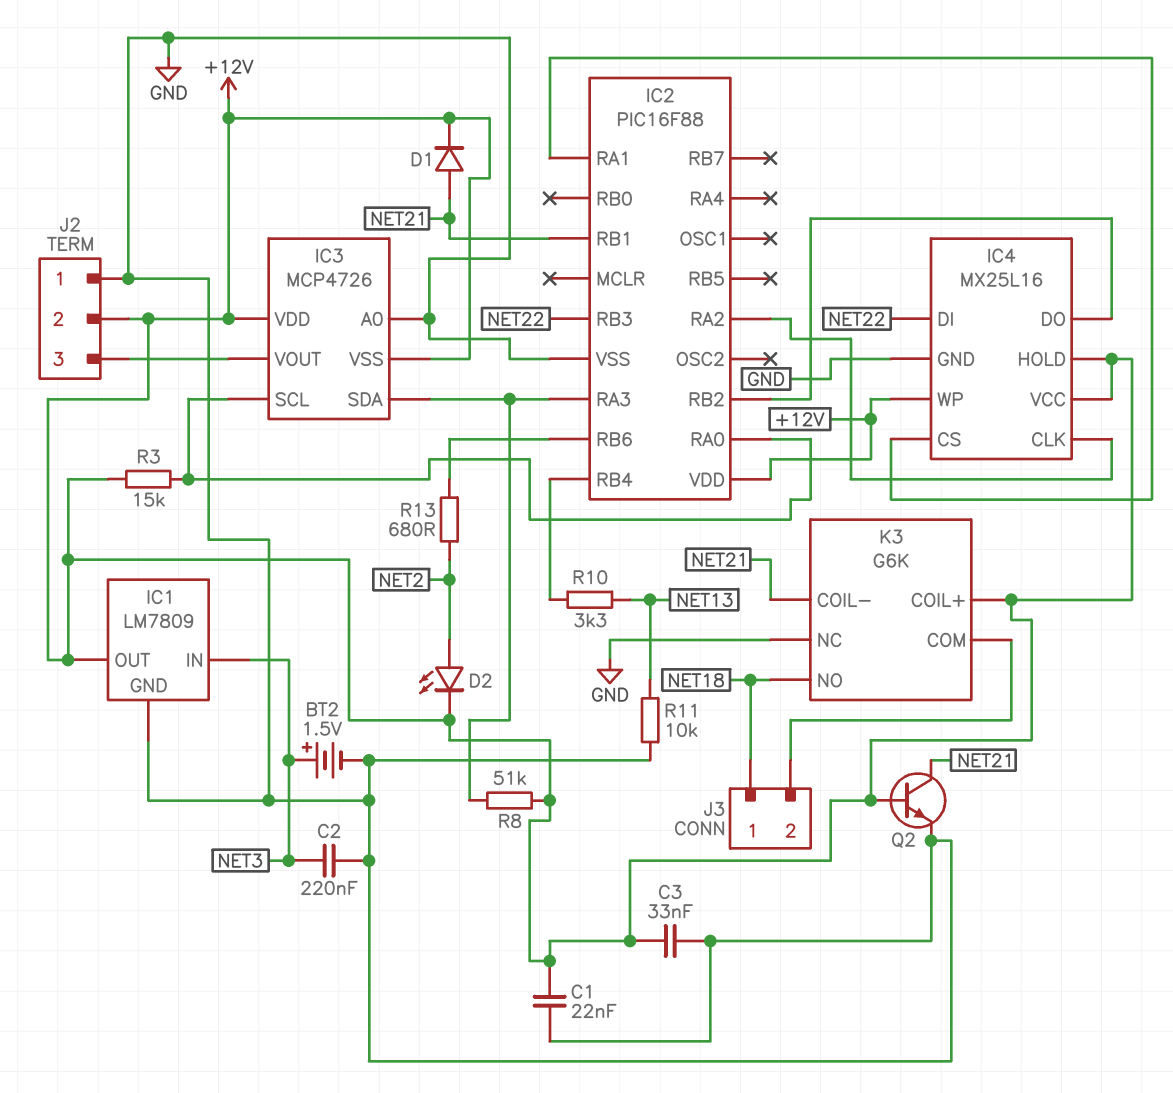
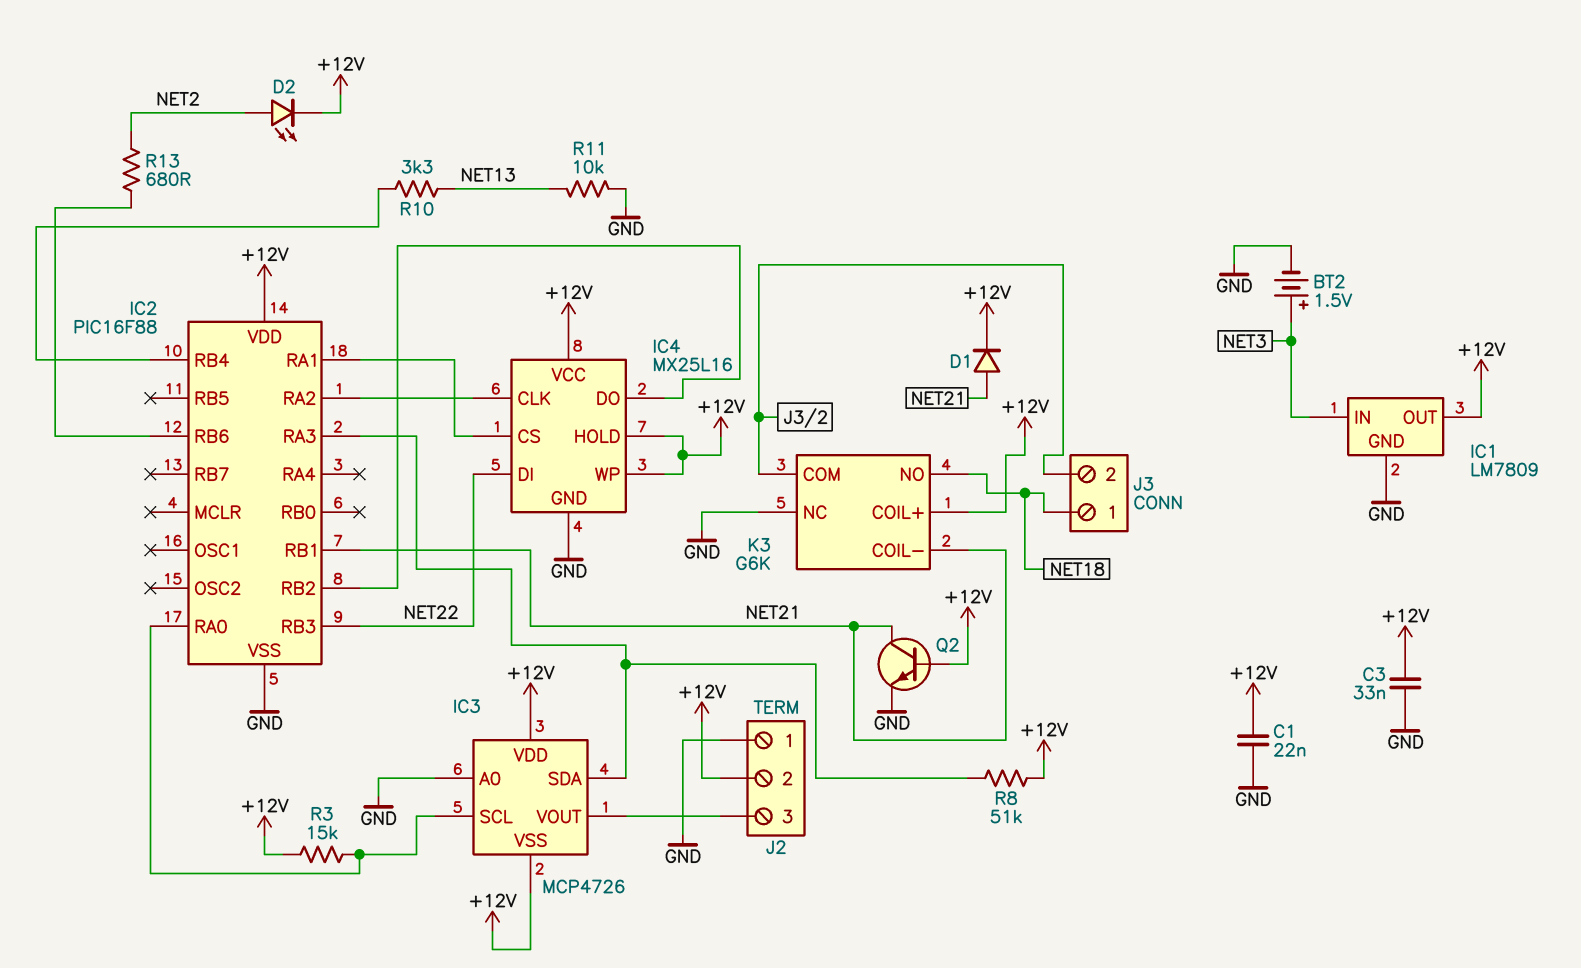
C2: 220nF (GND, NET3) -> none

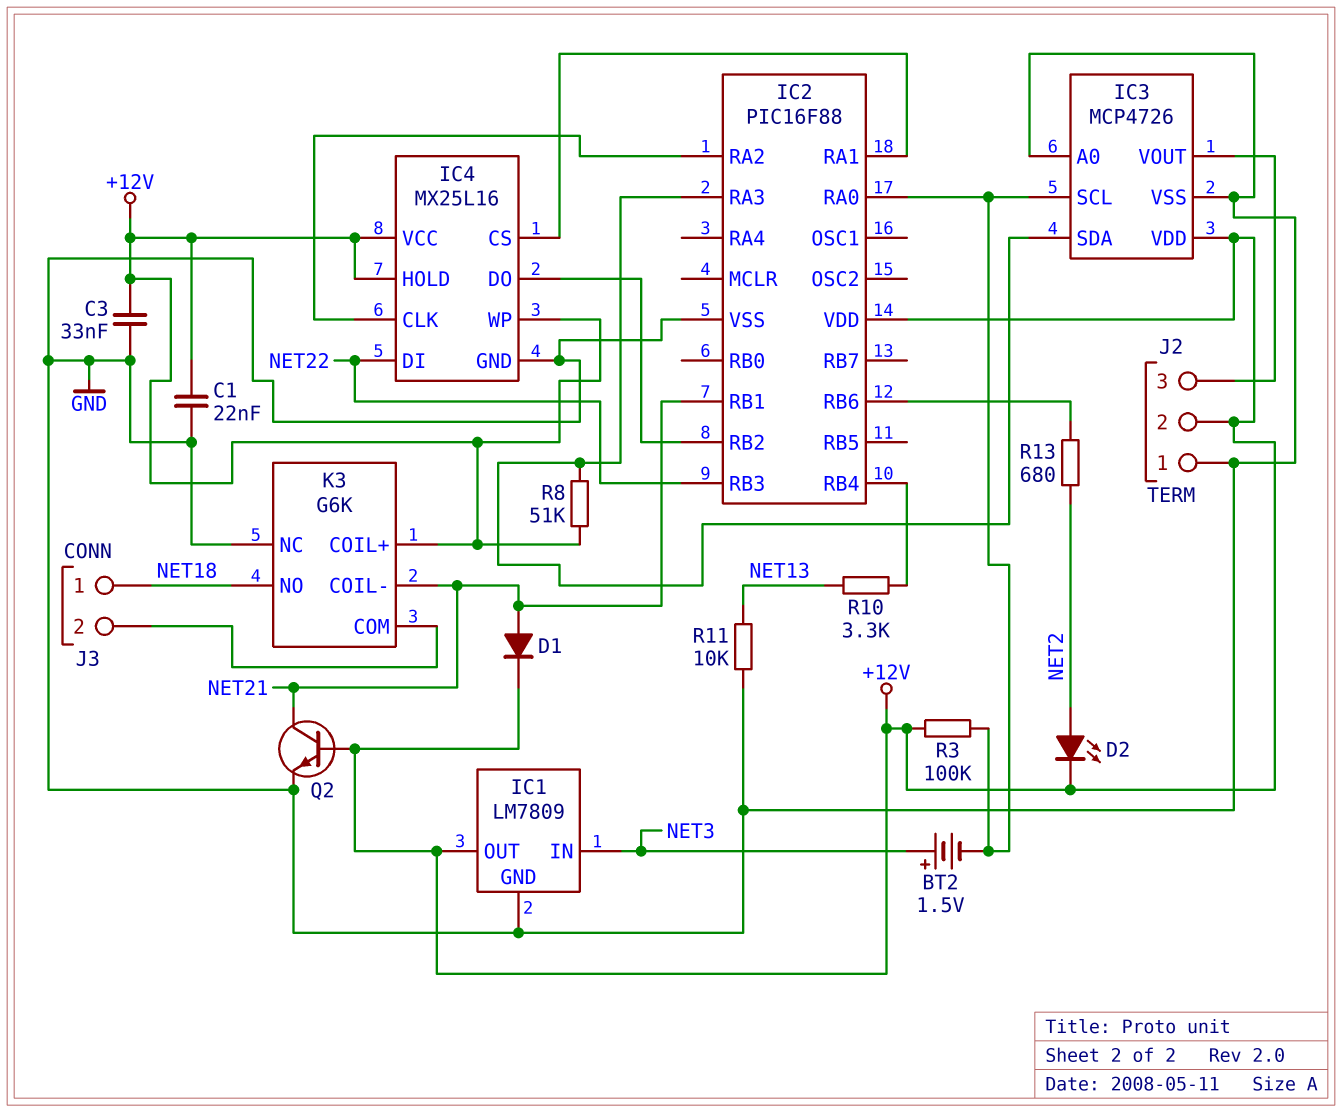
BT2: 1.5V (plus NET3, minus GND) -> 1.5V (plus NET3, minus IC2/RA0)
IC3 pin VSS: +12V -> GND
R3: 15k (+12V, IC2/RA0) -> 100k (+12V, IC2/RA0)

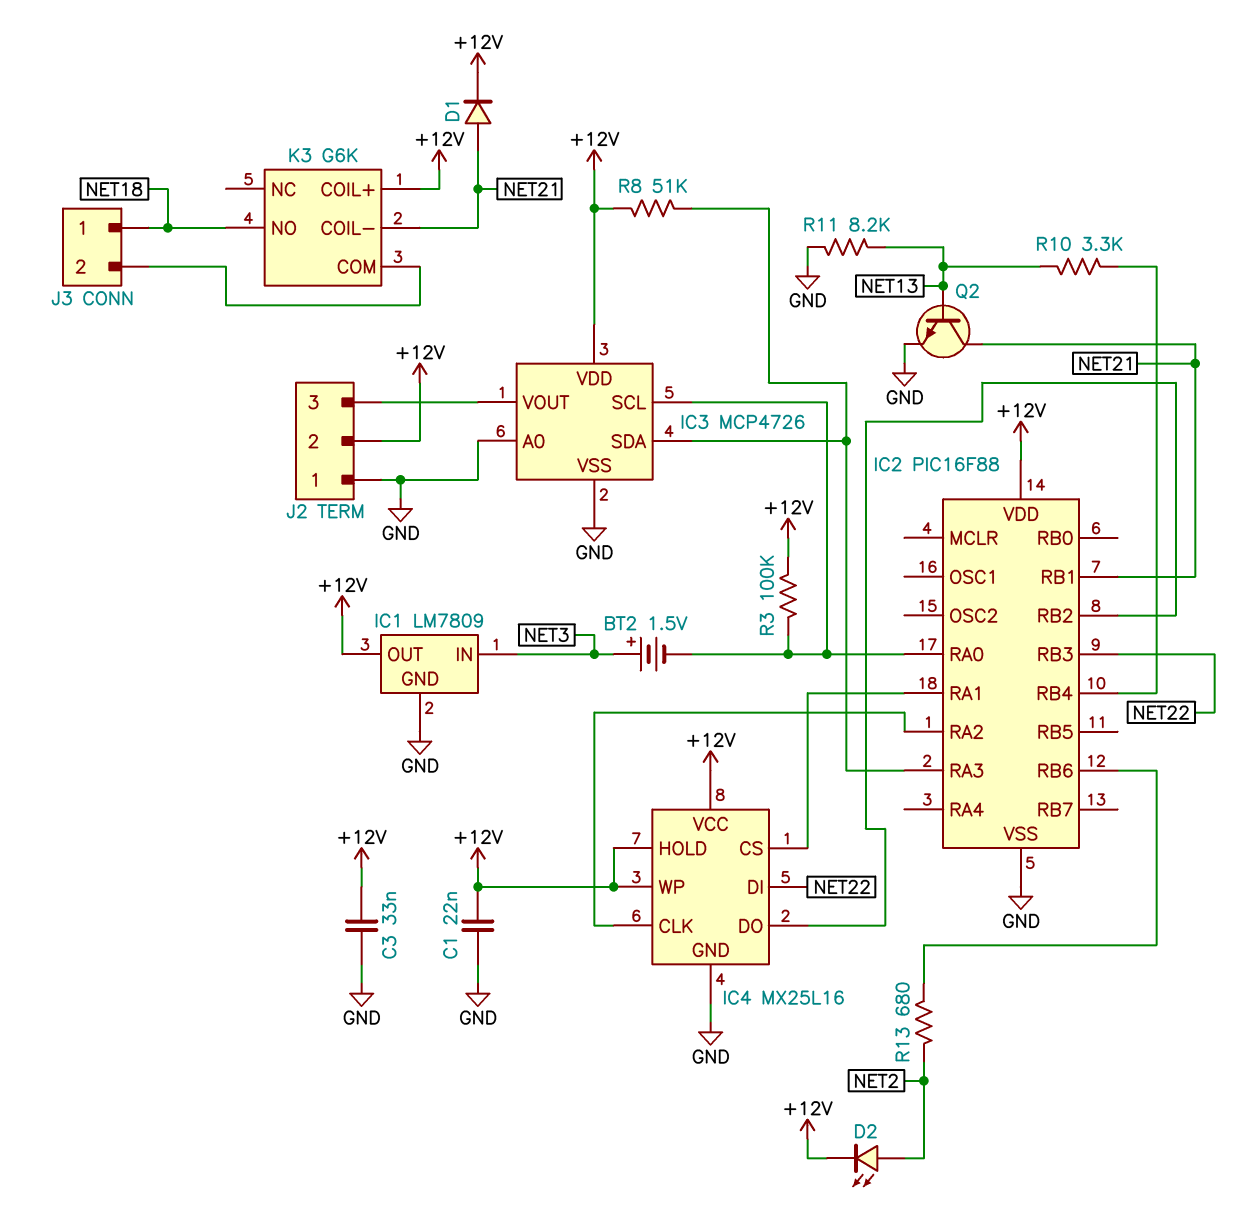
K3 pin NC: GND -> none
Q2: NPN (B +12V, C NET21, E GND) -> NPN (B NET13, C NET21, E GND)
R11: 10k (GND, NET13) -> 8.2k (GND, NET13)

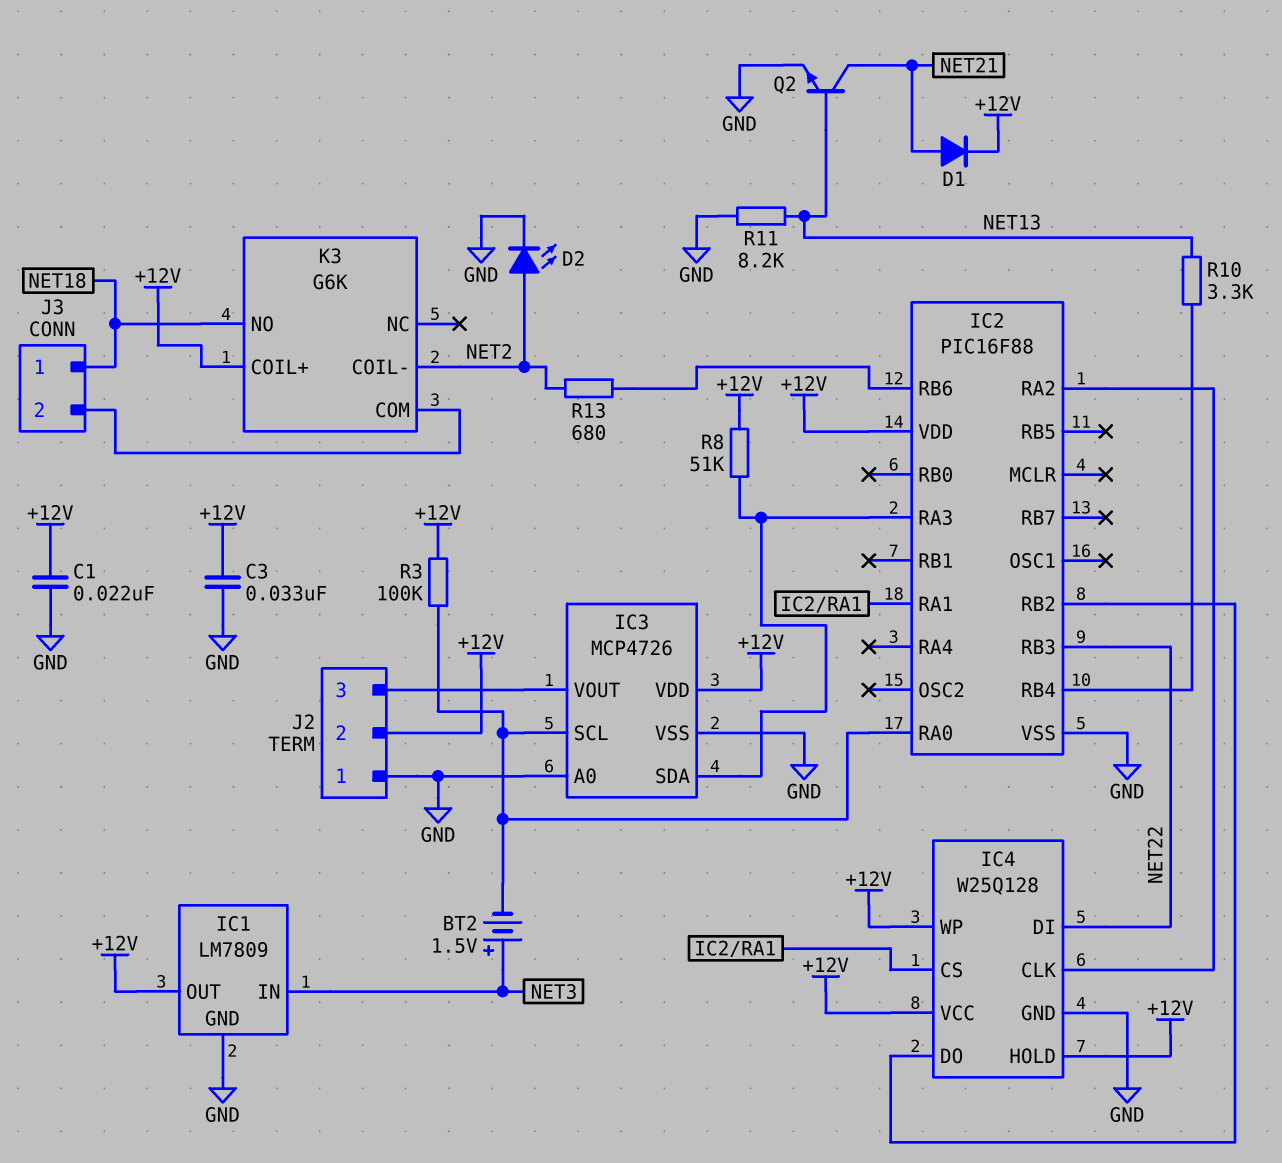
D2: LED (A NET2, K +12V) -> LED (A NET2, K GND)
IC2 pin RB1: NET21 -> none
IC4: MX25L16 -> W25Q128
K3 pin COIL-: NET21 -> NET2

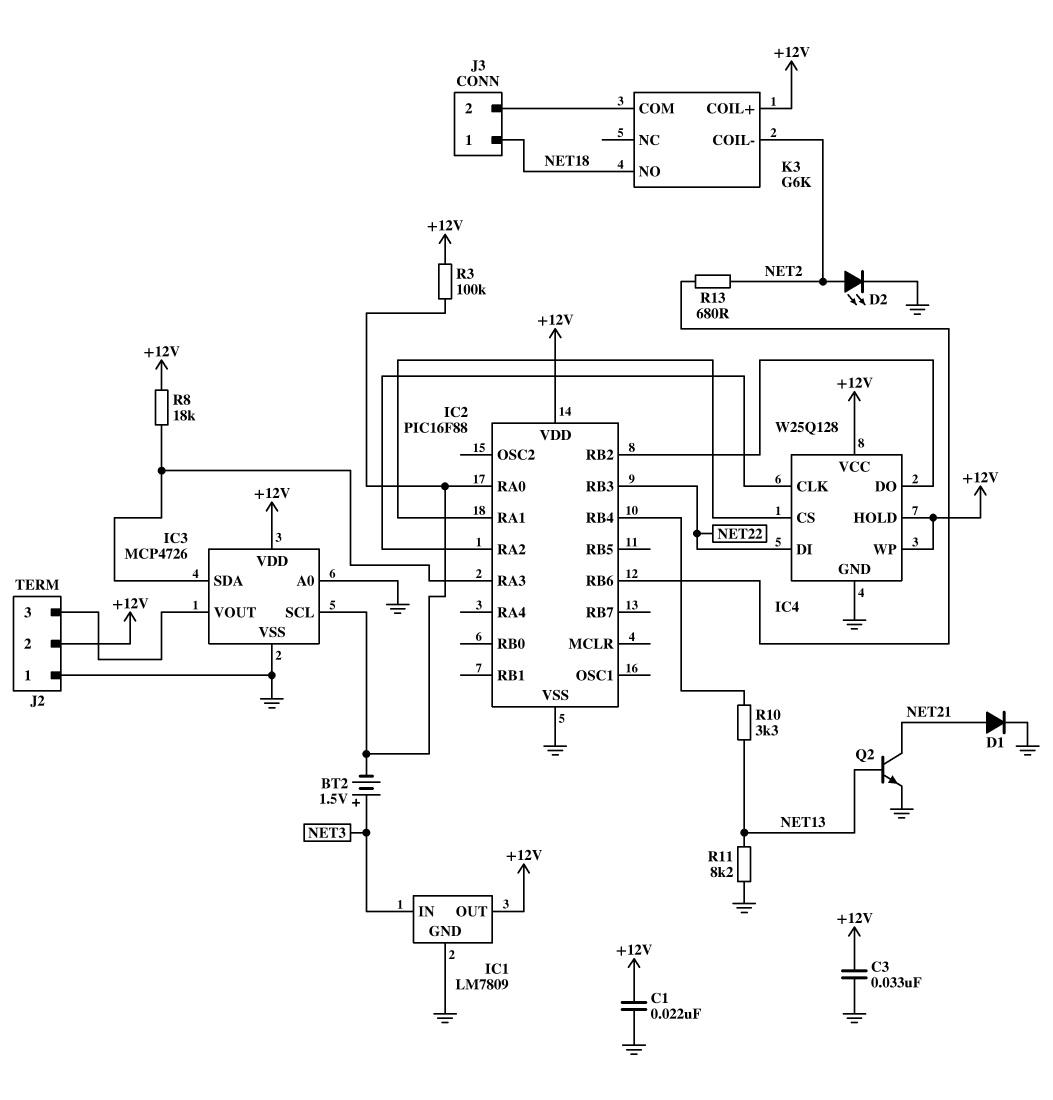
D1: diode (A NET21, K +12V) -> diode (A NET21, K GND)
R8: 51k (+12V, IC2/RA3) -> 18k (+12V, IC2/RA3)

